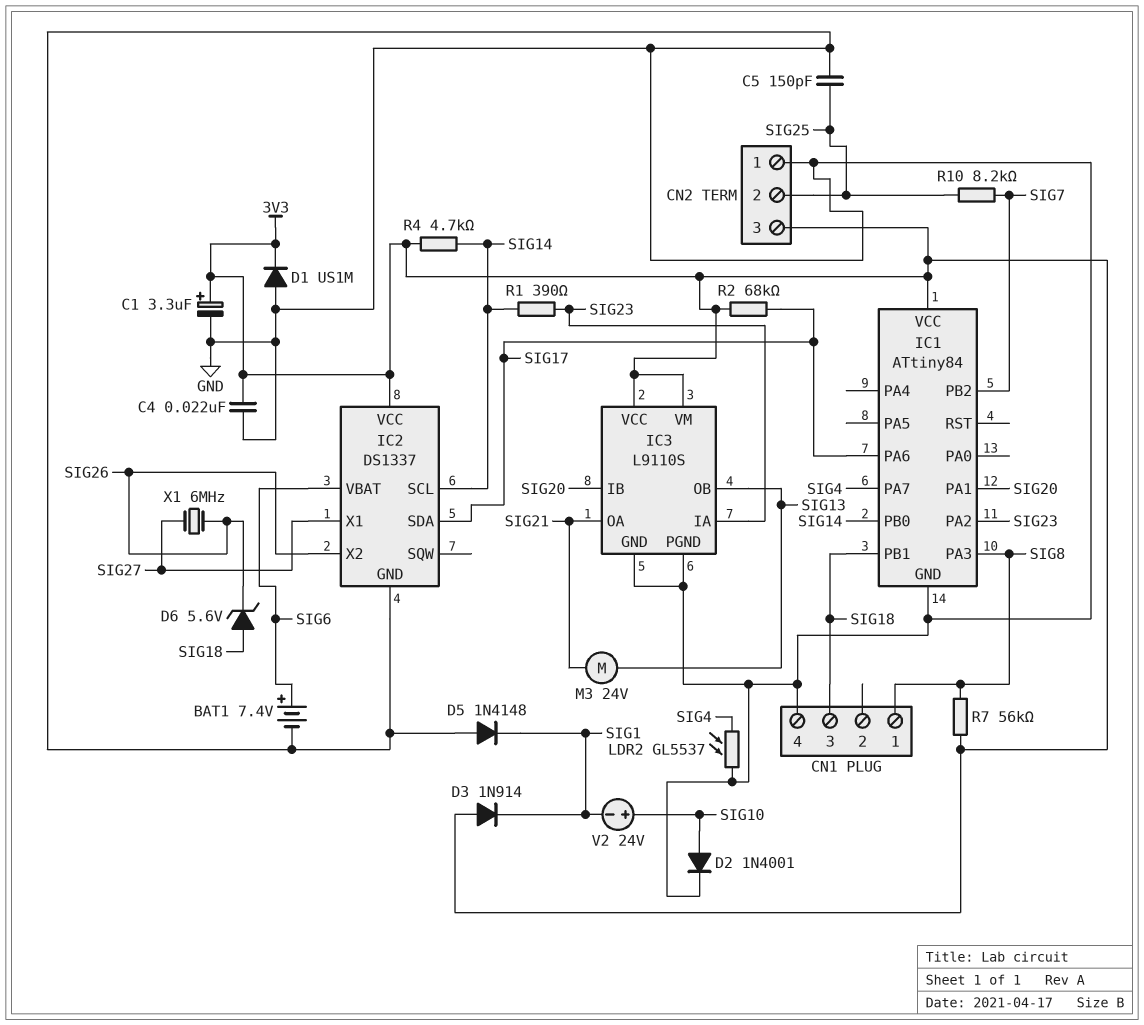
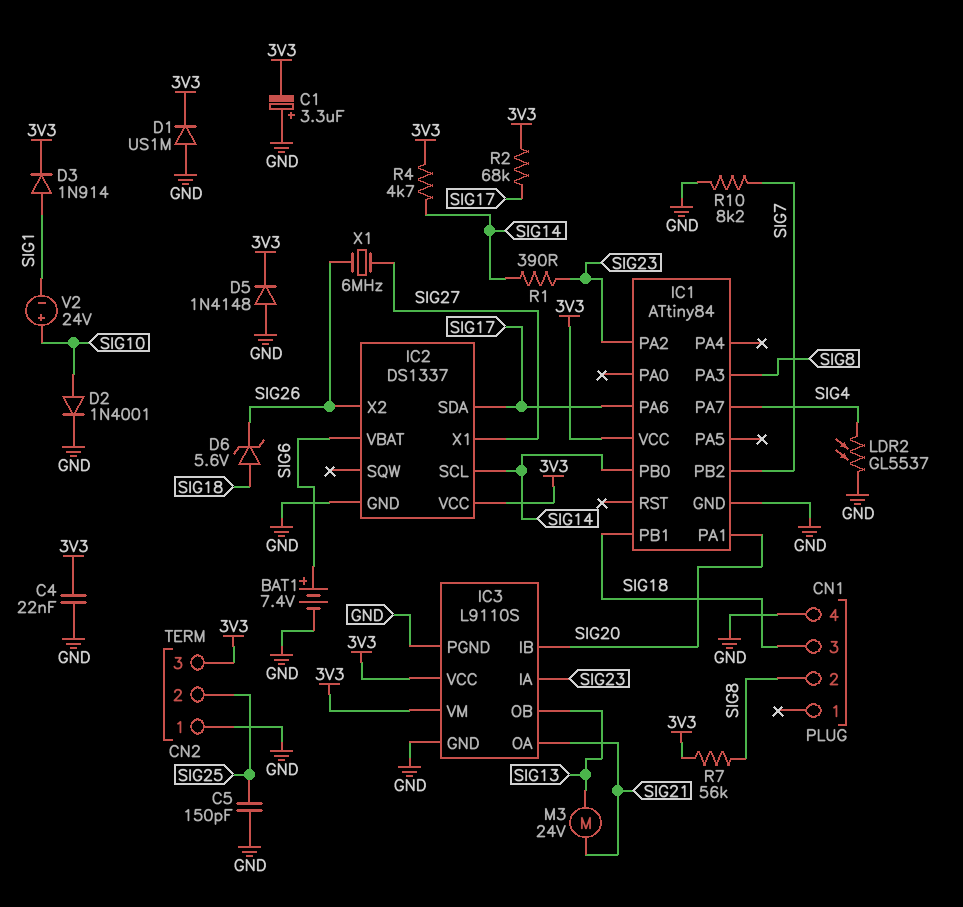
C1: 3.3uF (plus 3V3, minus GND) -> 3.3uF (plus GND, minus 3V3)
CN1 pin 1: SIG8 -> none
CN1 pin 2: none -> SIG8
D3: diode 1N914 (A 3V3, K SIG1) -> diode 1N914 (A SIG1, K 3V3)
D5: diode 1N4148 (A GND, K SIG1) -> diode 1N4148 (A GND, K 3V3)
R10: 8.2k (SIG7, SIG25) -> 8.2k (GND, SIG7)

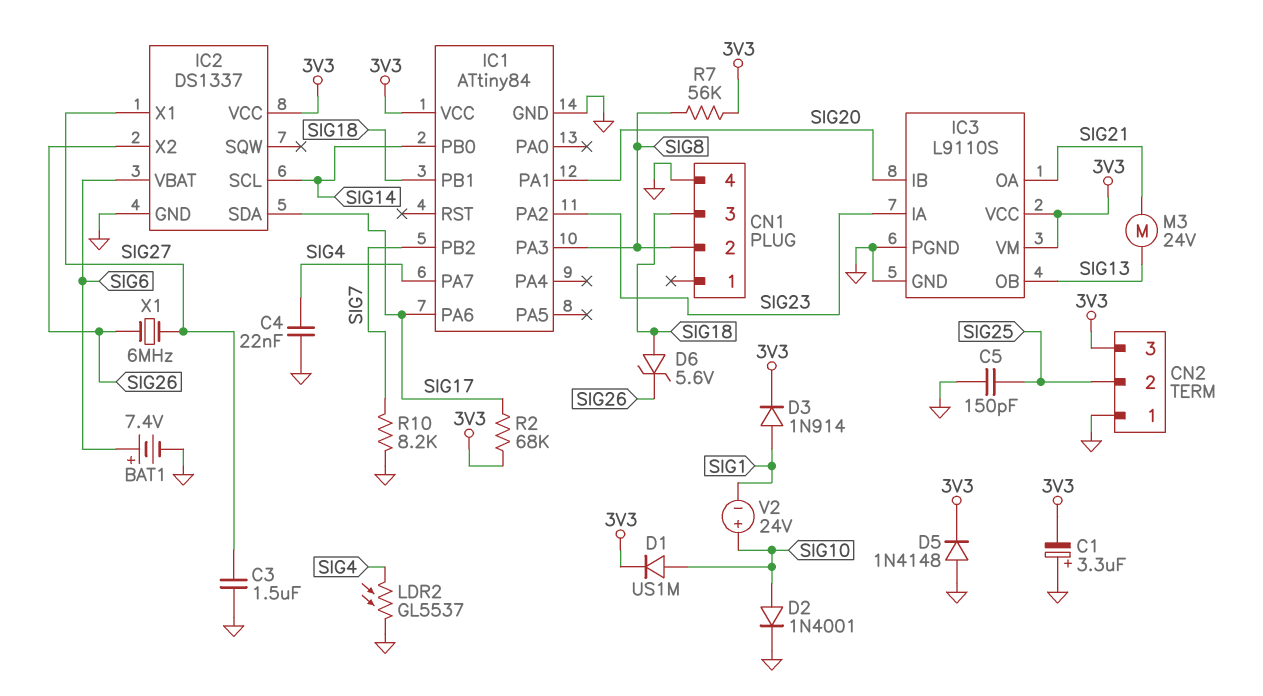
C3: none -> 1.5uF (GND, SIG27)
C4: 22nF (3V3, GND) -> 22nF (GND, SIG4)
D1: diode US1M (A GND, K 3V3) -> diode US1M (A SIG10, K 3V3)
R1: 390 (SIG14, SIG23) -> none
R4: 4.7k (3V3, SIG14) -> none

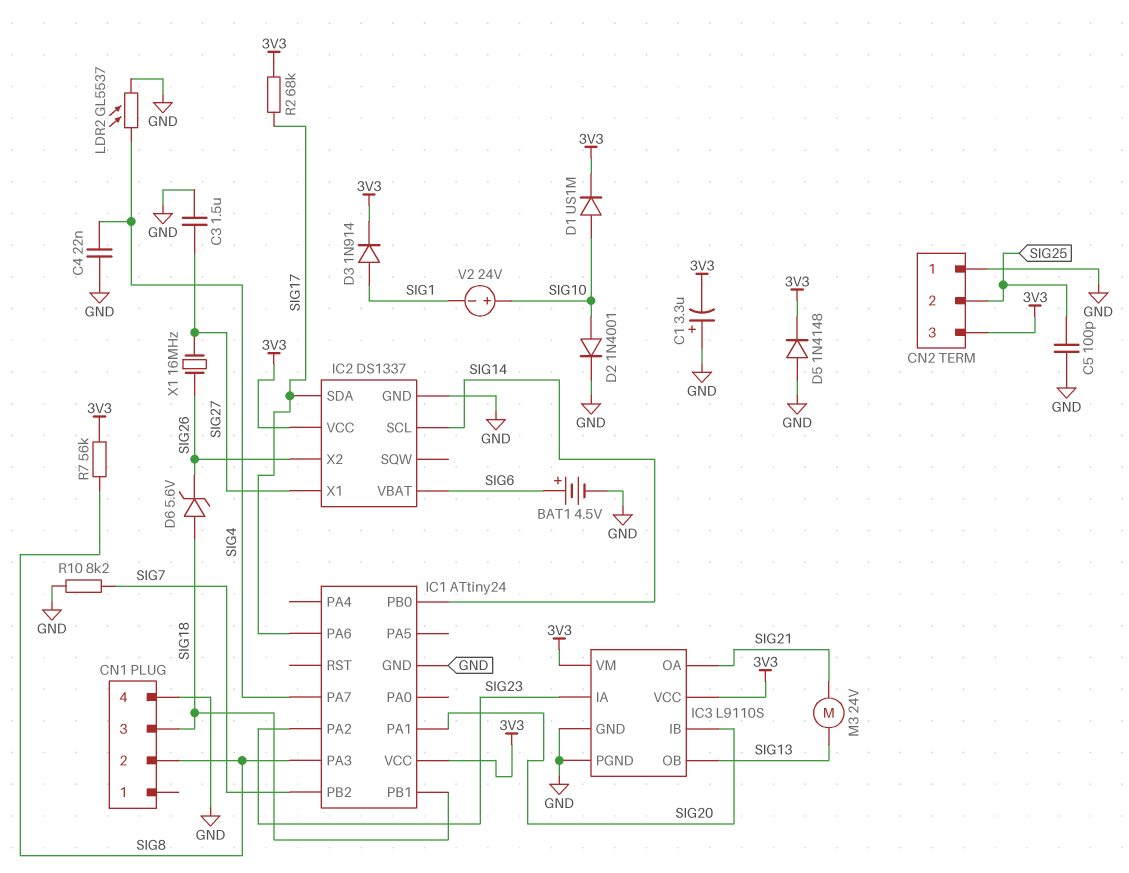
BAT1: 7.4V (plus SIG6, minus GND) -> 4.5V (plus SIG6, minus GND)
C5: 150pF (GND, SIG25) -> 100pF (GND, SIG25)
IC1: ATtiny84 -> ATtiny24
X1: 6MHz (SIG26, SIG27) -> 16MHz (SIG26, SIG27)

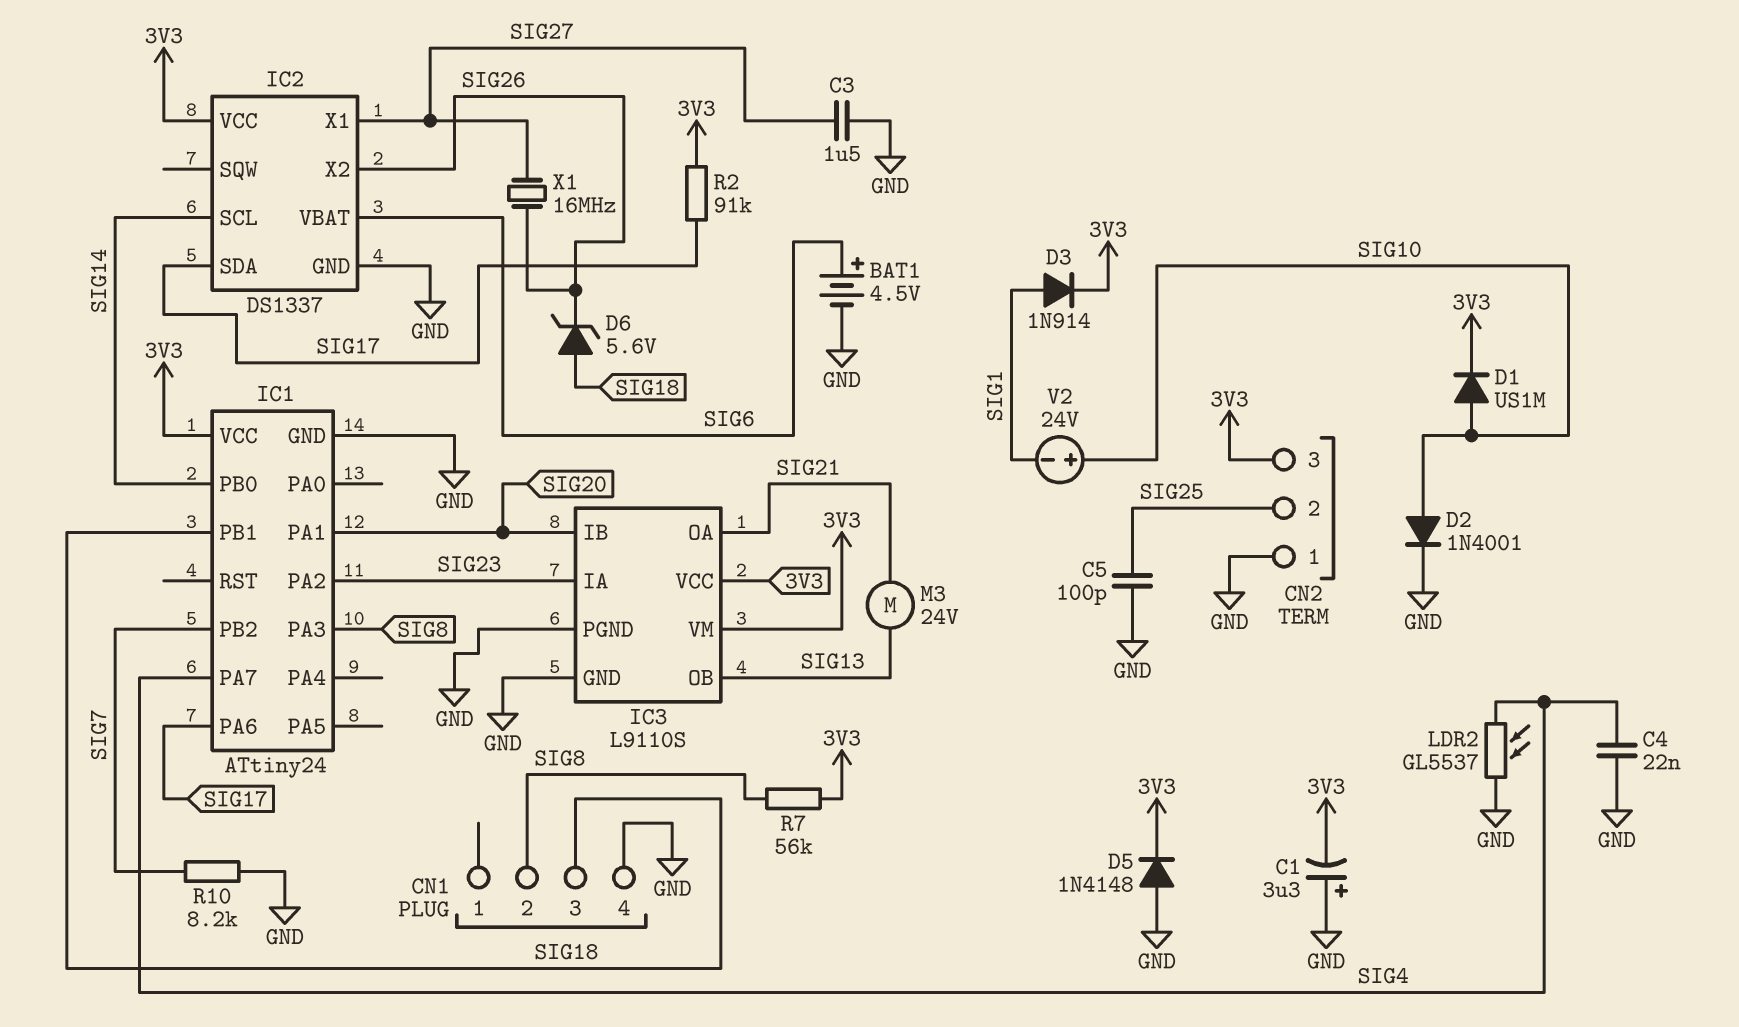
R2: 68k (3V3, SIG17) -> 91k (3V3, SIG17)

